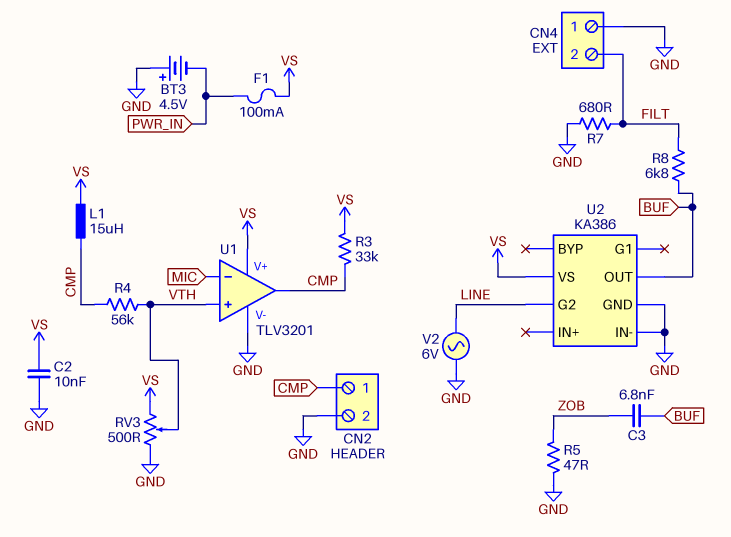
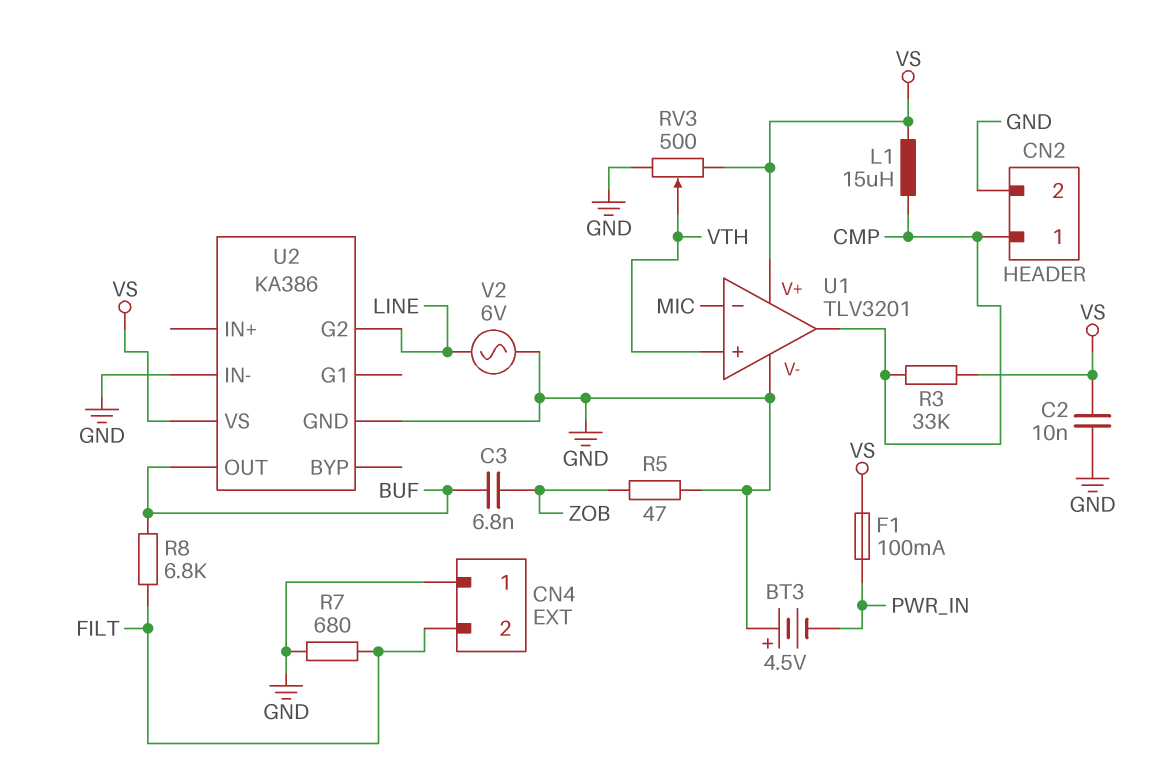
R4: 56k (CMP, VTH) -> none

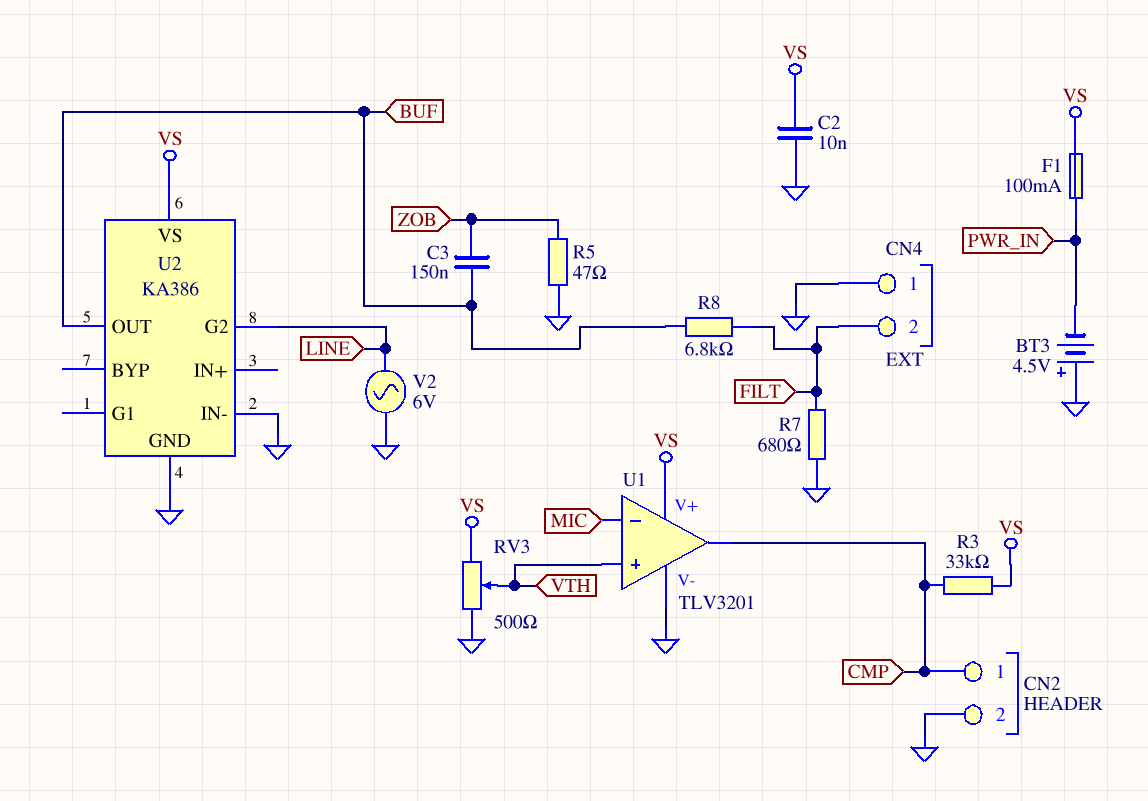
C3: 6.8nF (BUF, ZOB) -> 150nF (BUF, ZOB)
L1: 15uH (CMP, VS) -> none

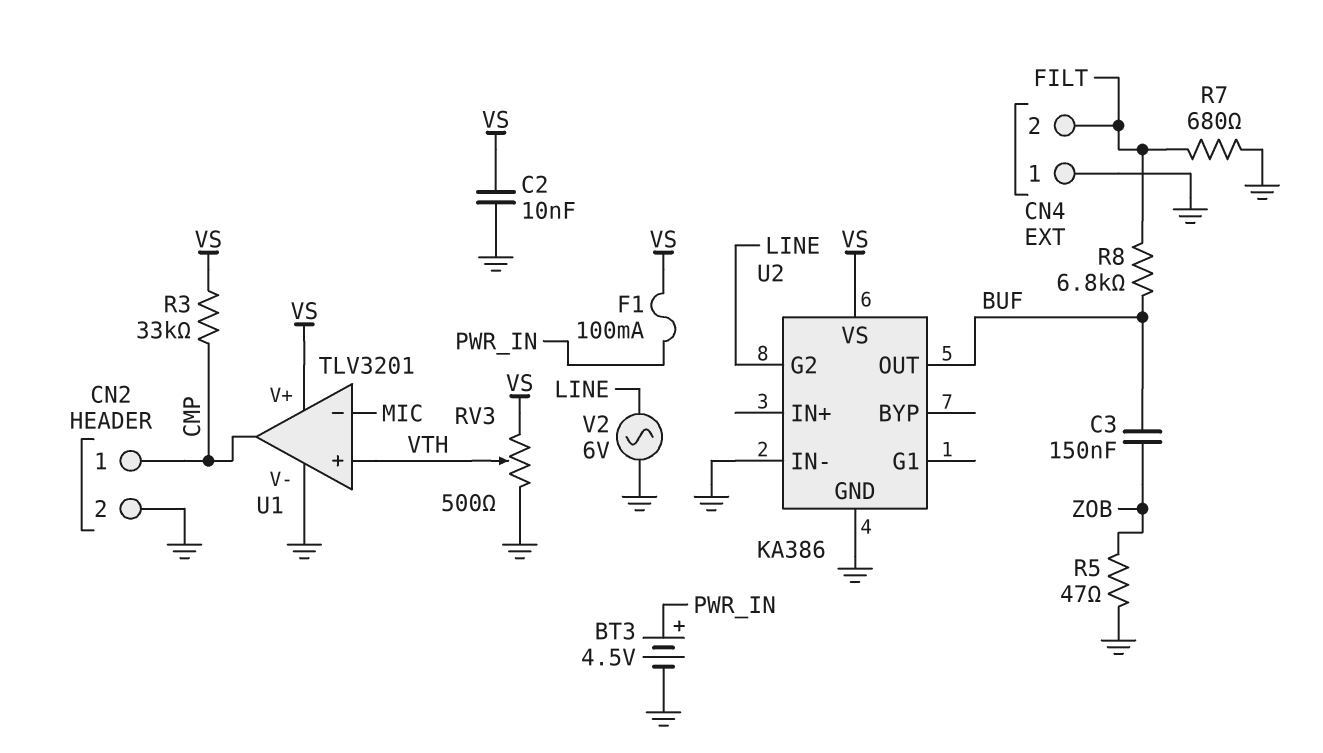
BT3: 4.5V (plus GND, minus PWR_IN) -> 4.5V (plus PWR_IN, minus GND)

